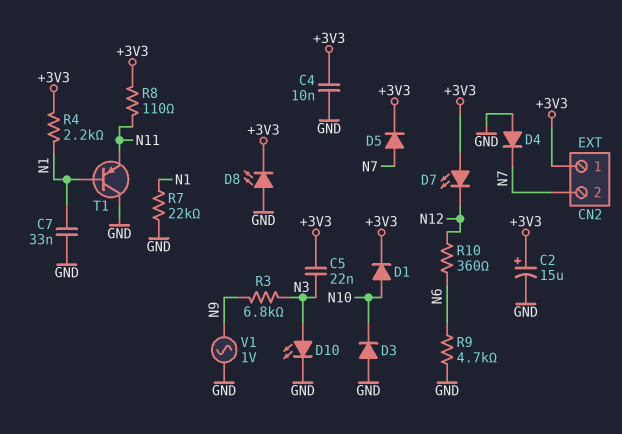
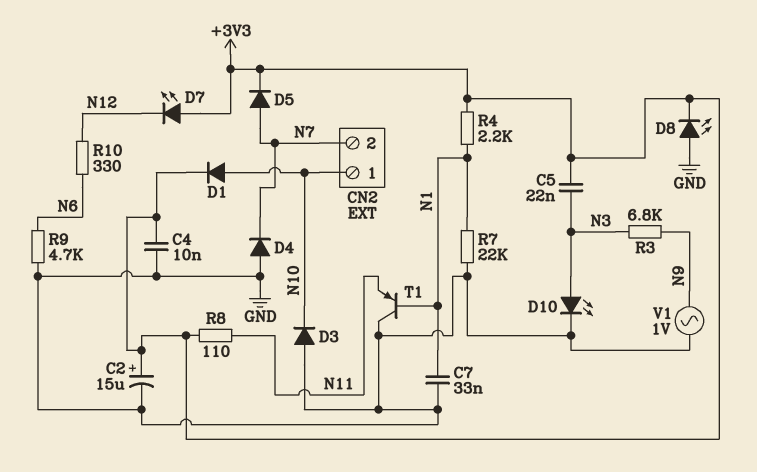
CN2 pin 1: +3V3 -> N10
R10: 360 (N6, N12) -> 330 (N6, N12)

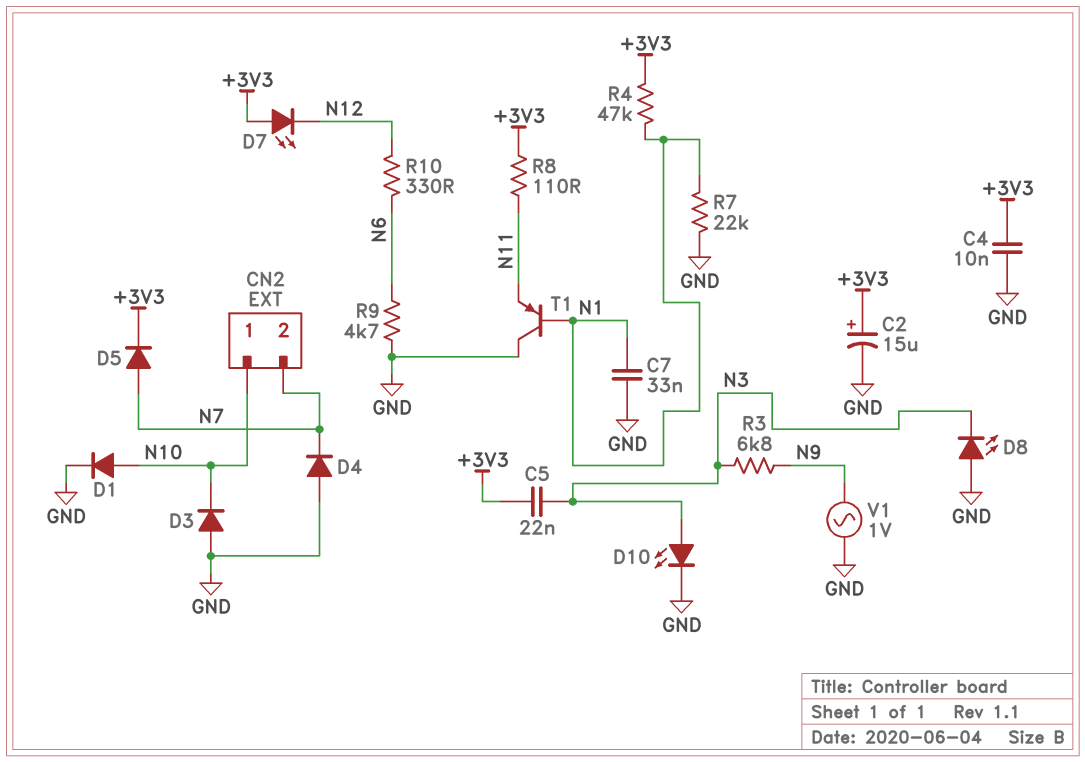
D1: diode (A N10, K +3V3) -> diode (A N10, K GND)
D8: LED (A GND, K +3V3) -> LED (A GND, K N3)
R4: 2.2k (+3V3, N1) -> 47k (+3V3, N1)

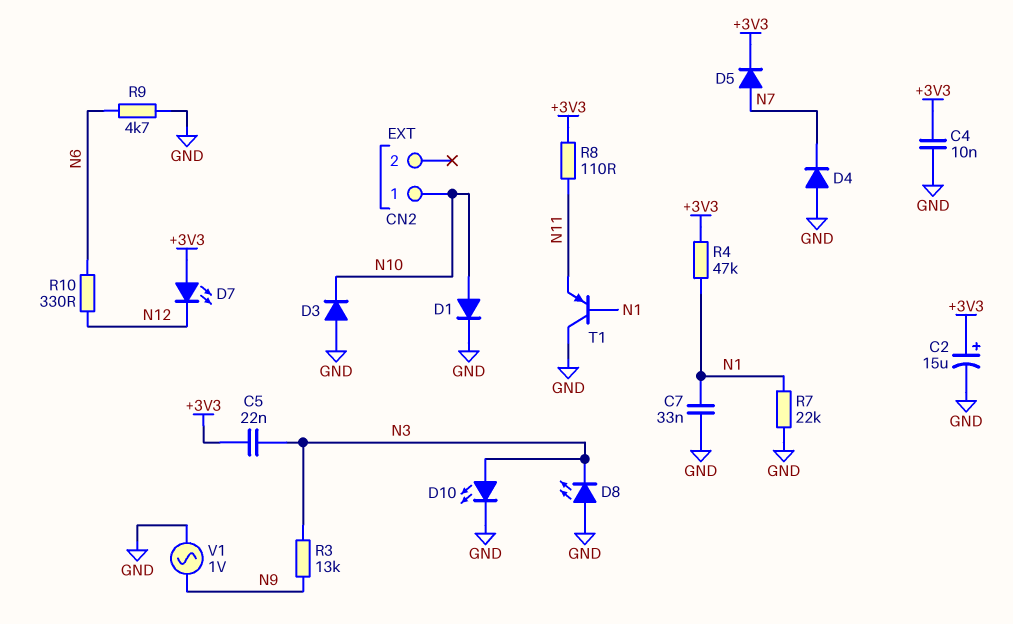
CN2 pin 2: N7 -> none
R3: 6.8k (N3, N9) -> 13k (N3, N9)

